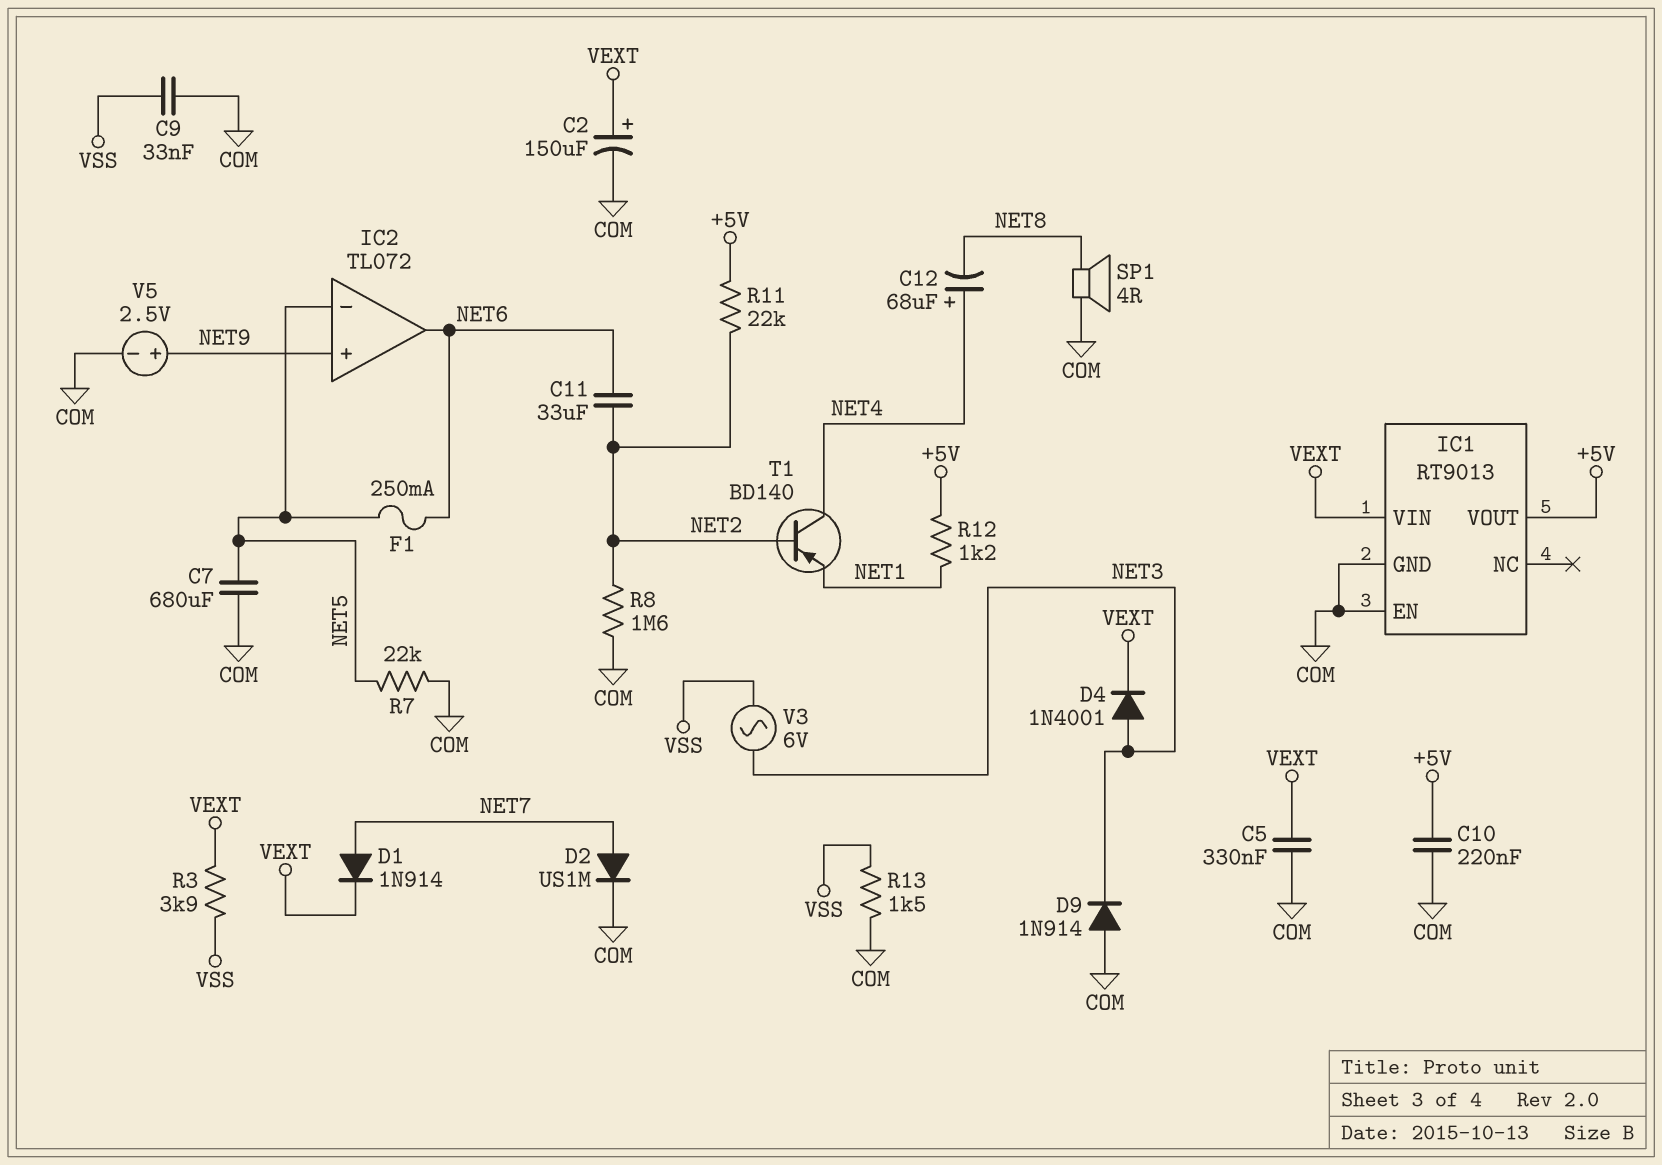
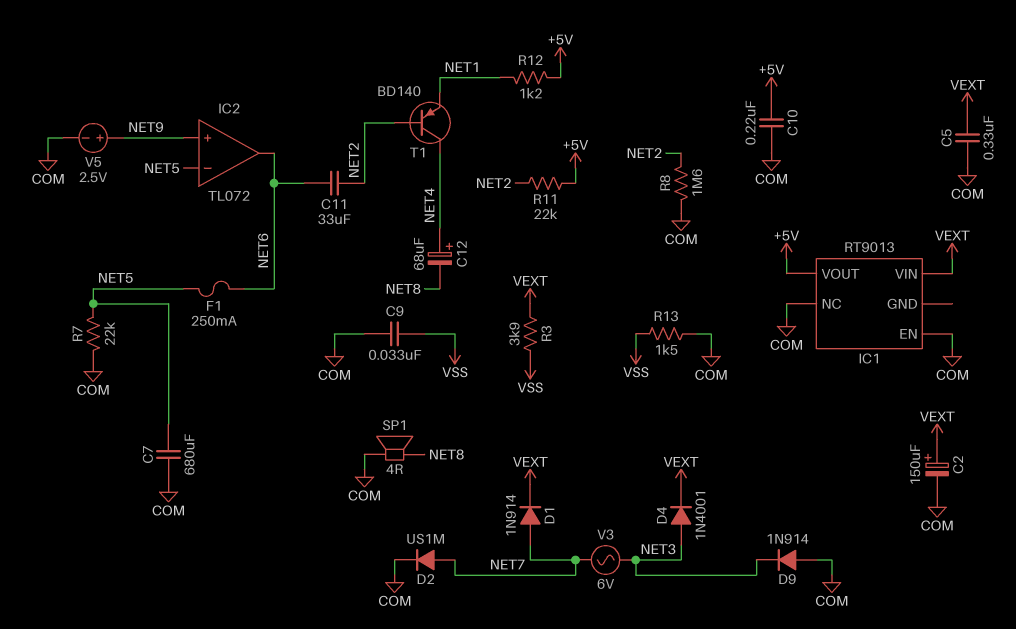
IC1 pin GND: COM -> none
IC1 pin NC: none -> COM
V3: AC 6V (NET3, VSS) -> AC 6V (NET3, NET7)

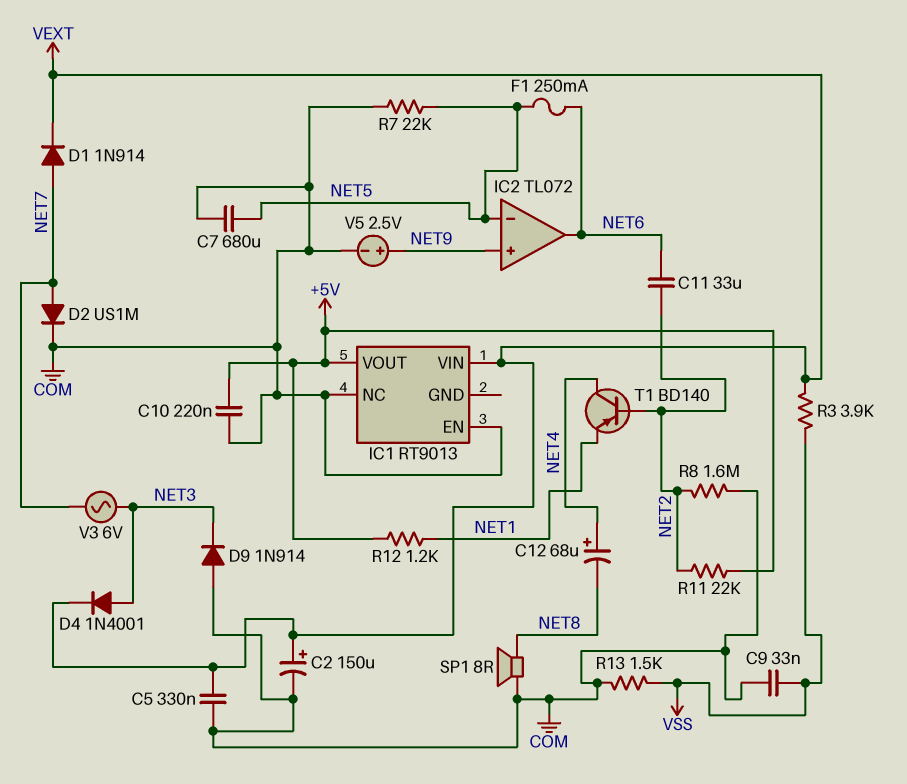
SP1: speaker 4R (COM, NET8) -> speaker 8R (COM, NET8)

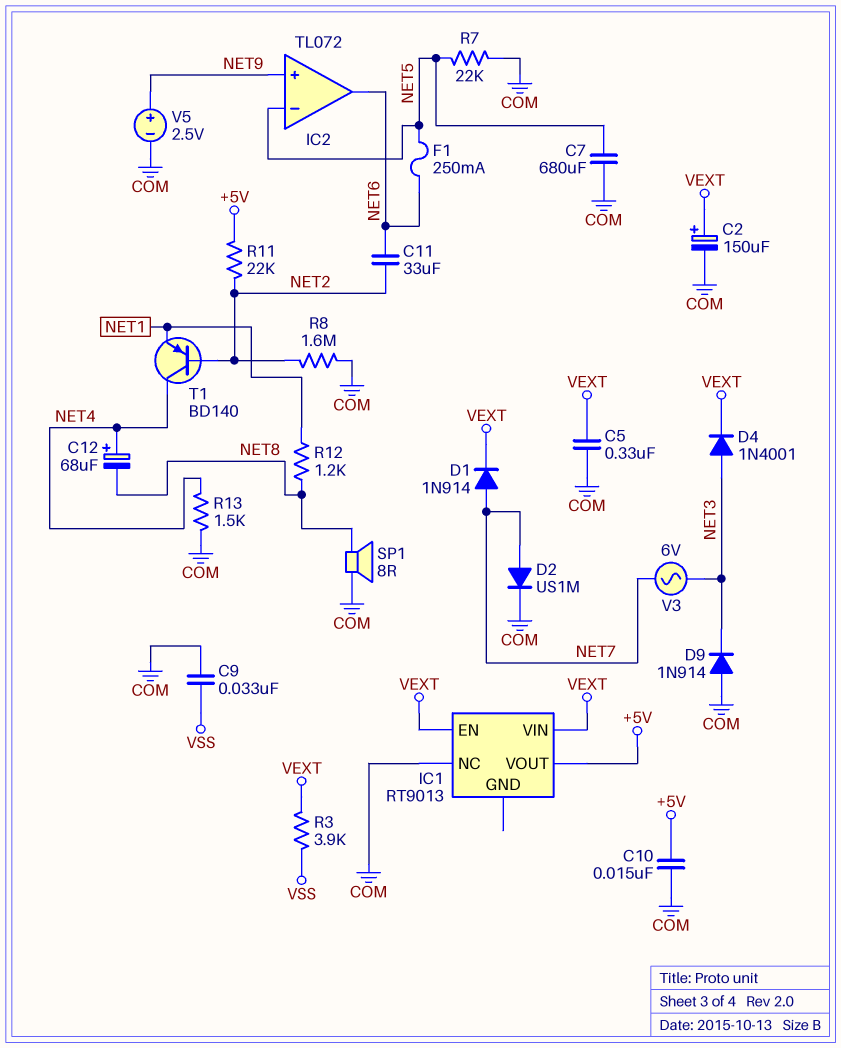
C10: 220nF (+5V, COM) -> 15nF (+5V, COM)
IC1 pin EN: COM -> VEXT
R12: 1.2k (+5V, NET1) -> 1.2k (NET1, NET8)
R13: 1.5k (COM, VSS) -> 1.5k (COM, NET4)

